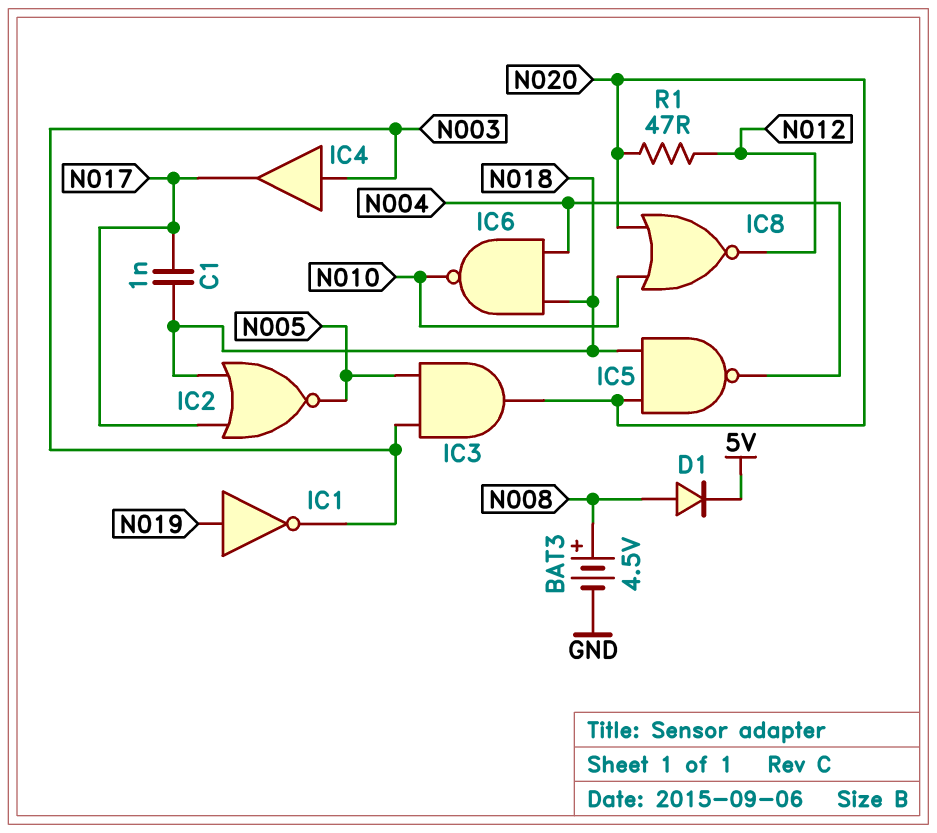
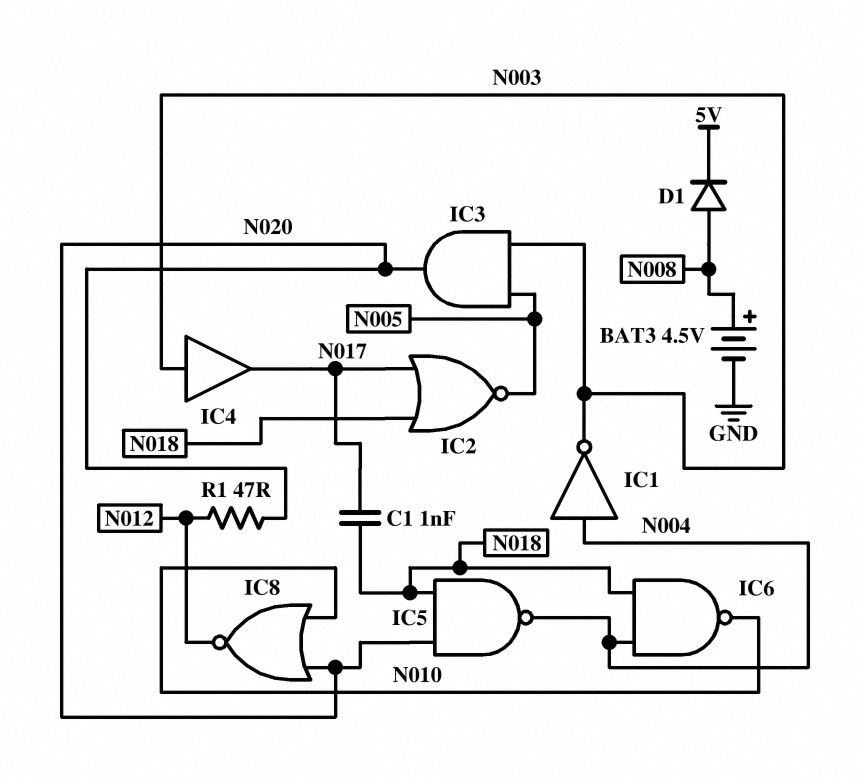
IC1: NOT (in N019, out N003) -> NOT (in N004, out N003)

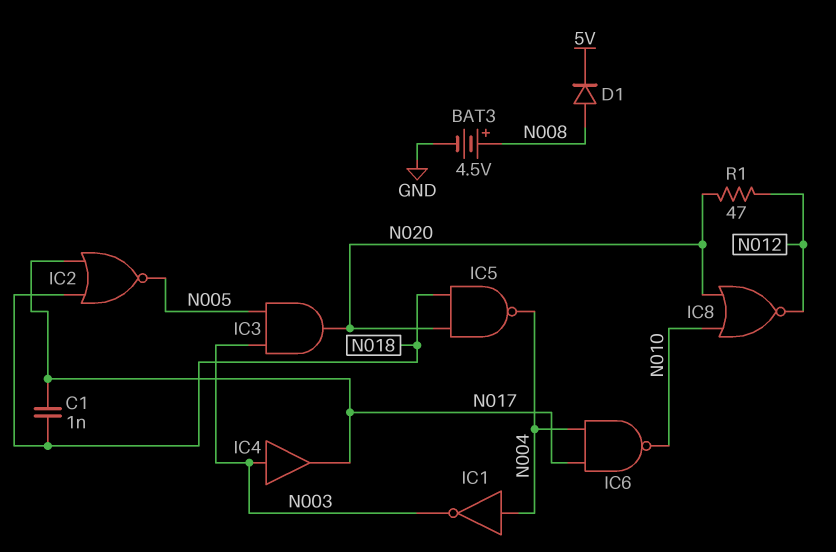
IC6: NAND (in N004, in N018, out N010) -> NAND (in N004, in N017, out N010)

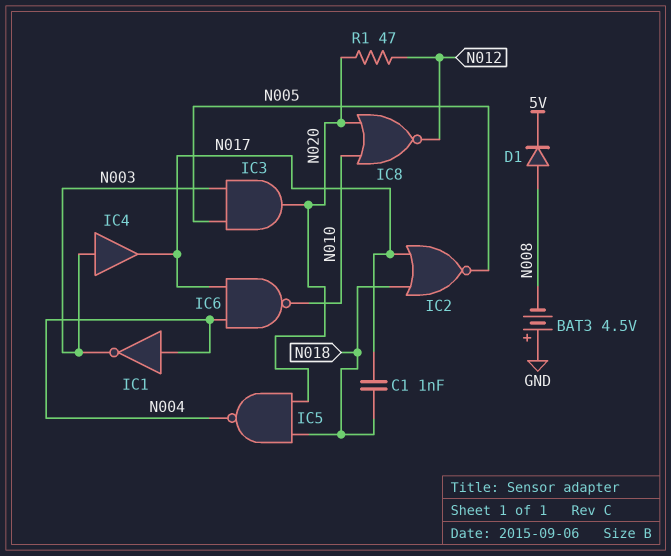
BAT3: 4.5V (plus N008, minus GND) -> 4.5V (plus GND, minus N008)

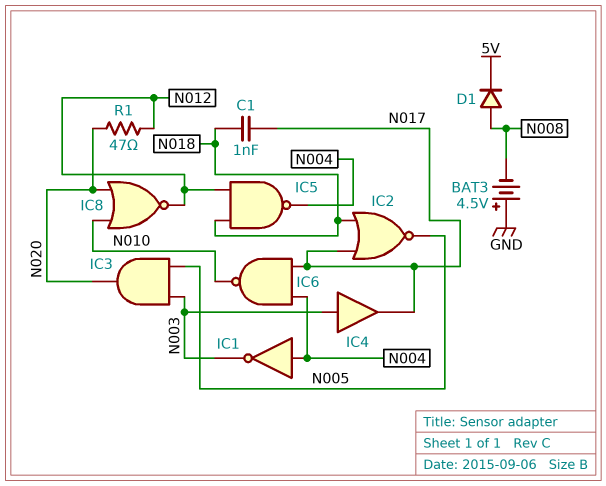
IC5: NAND (in N018, in N020, out N004) -> NAND (in N012, in N018, out N004)

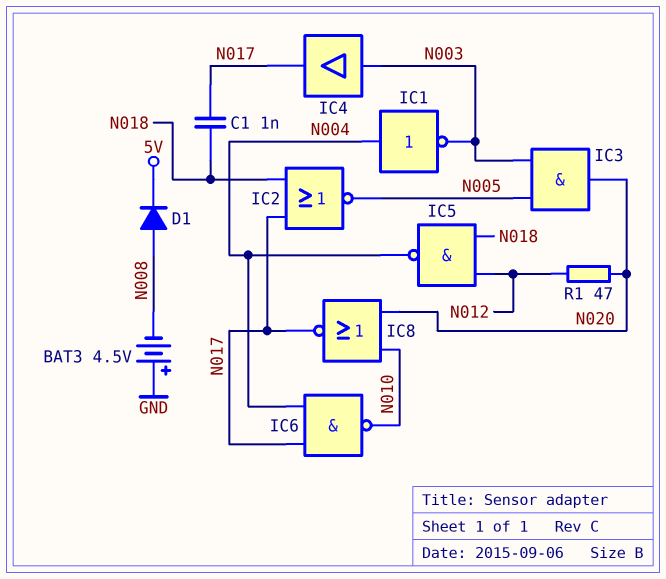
IC8: NOR (in N010, in N020, out N012) -> NOR (in N010, in N020, out N017)

